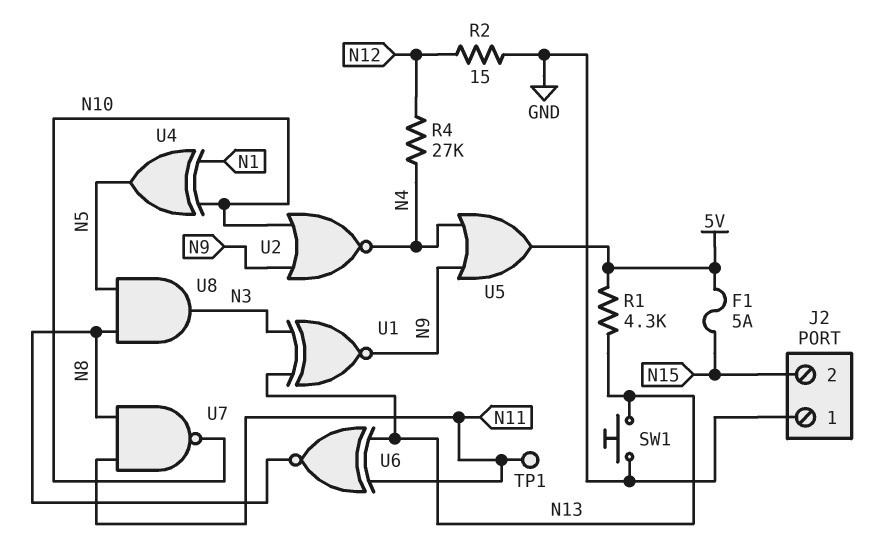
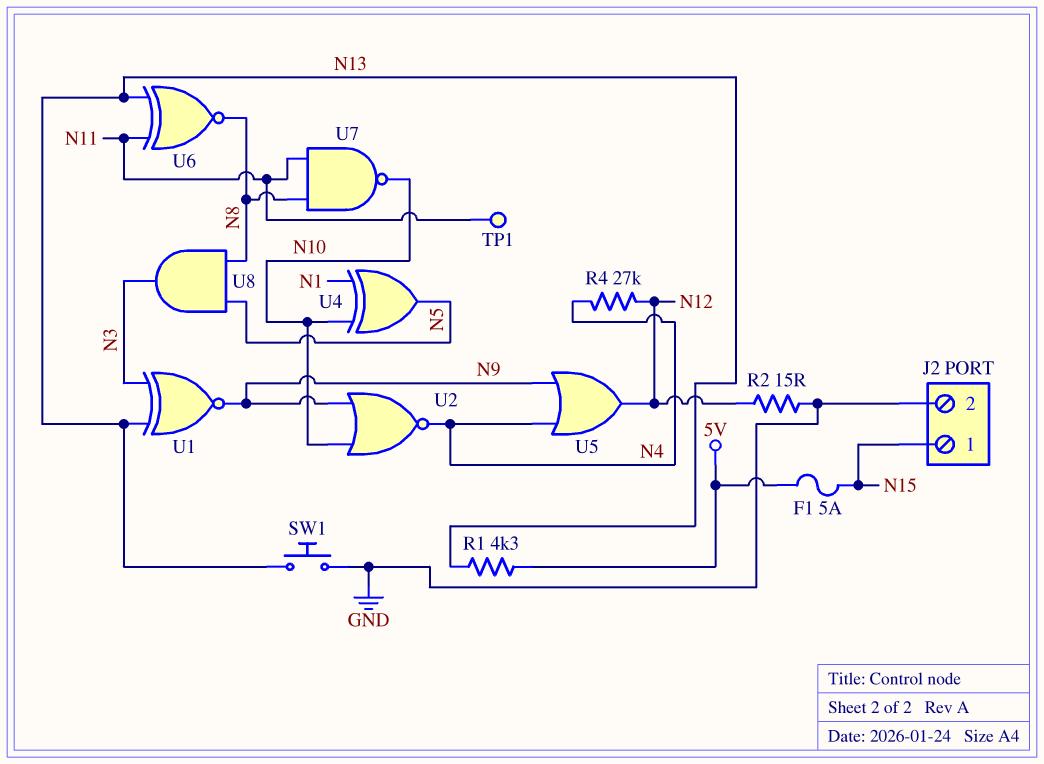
J2 pin 1: GND -> N15
J2 pin 2: N15 -> GND
U5: OR (in N4, in N9, out 5V) -> OR (in N4, in N9, out N12)

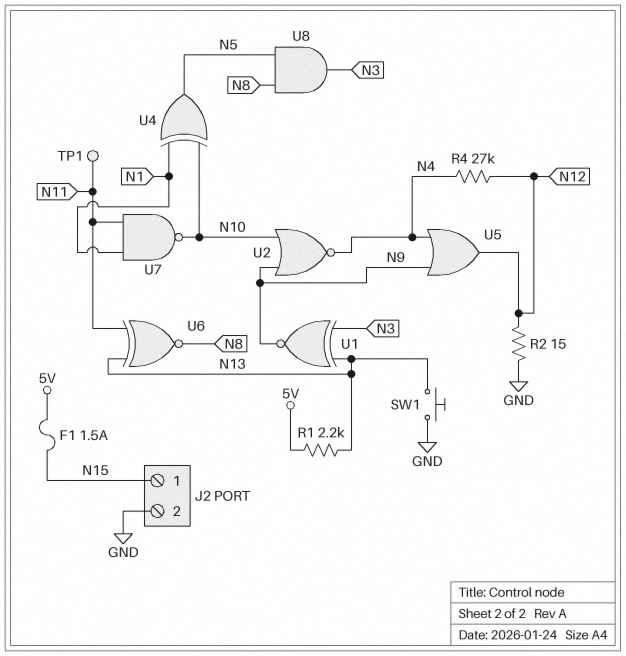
F1: 5A (5V, N15) -> 1.5A (5V, N15)
R1: 4.3k (5V, N13) -> 2.2k (5V, N13)
U7: NAND (in N8, in N11, out N10) -> NAND (in N1, in N11, out N10)

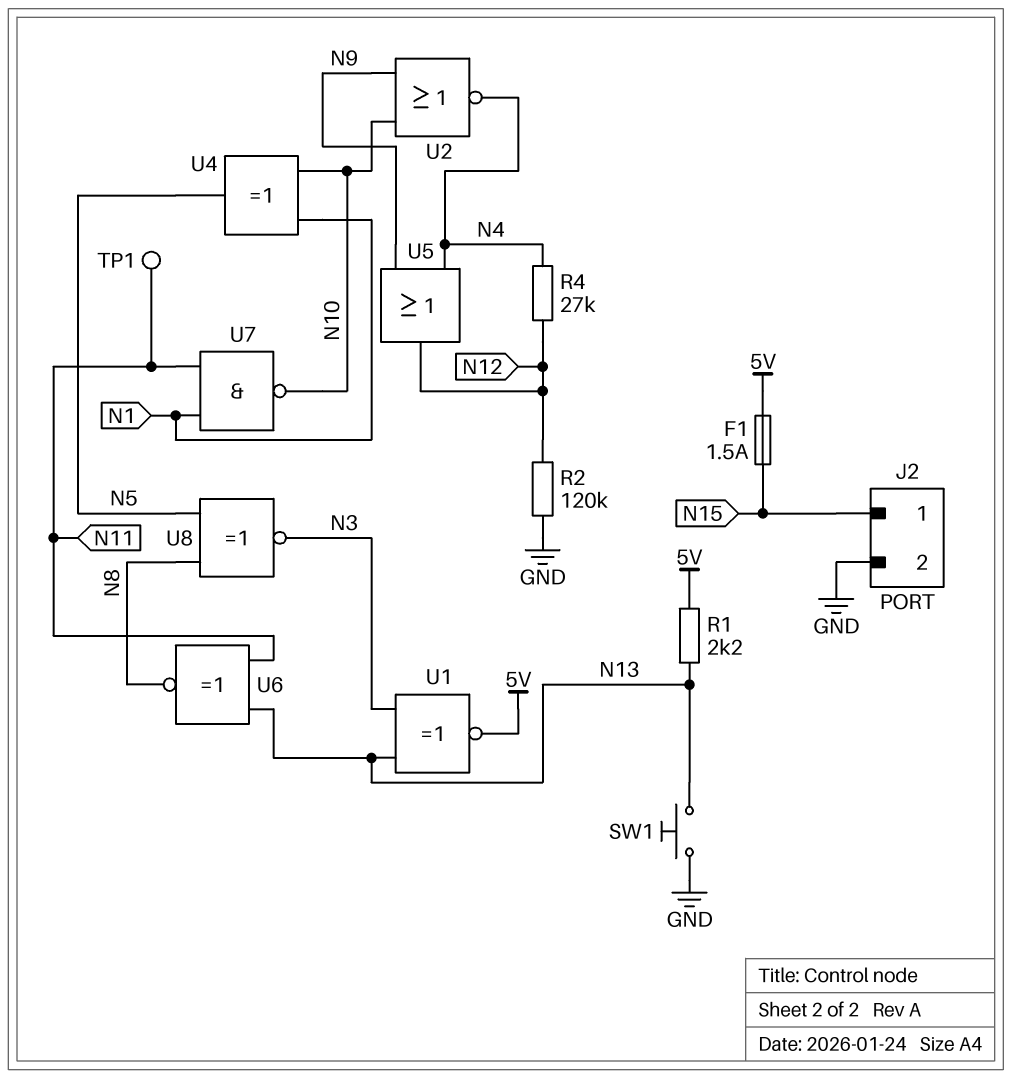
R2: 15 (GND, N12) -> 120k (GND, N12)
U1: XNOR (in N3, in N13, out N9) -> XNOR (in N3, in N13, out 5V)
U8: AND (in N5, in N8, out N3) -> XNOR (in N5, in N8, out N3)

